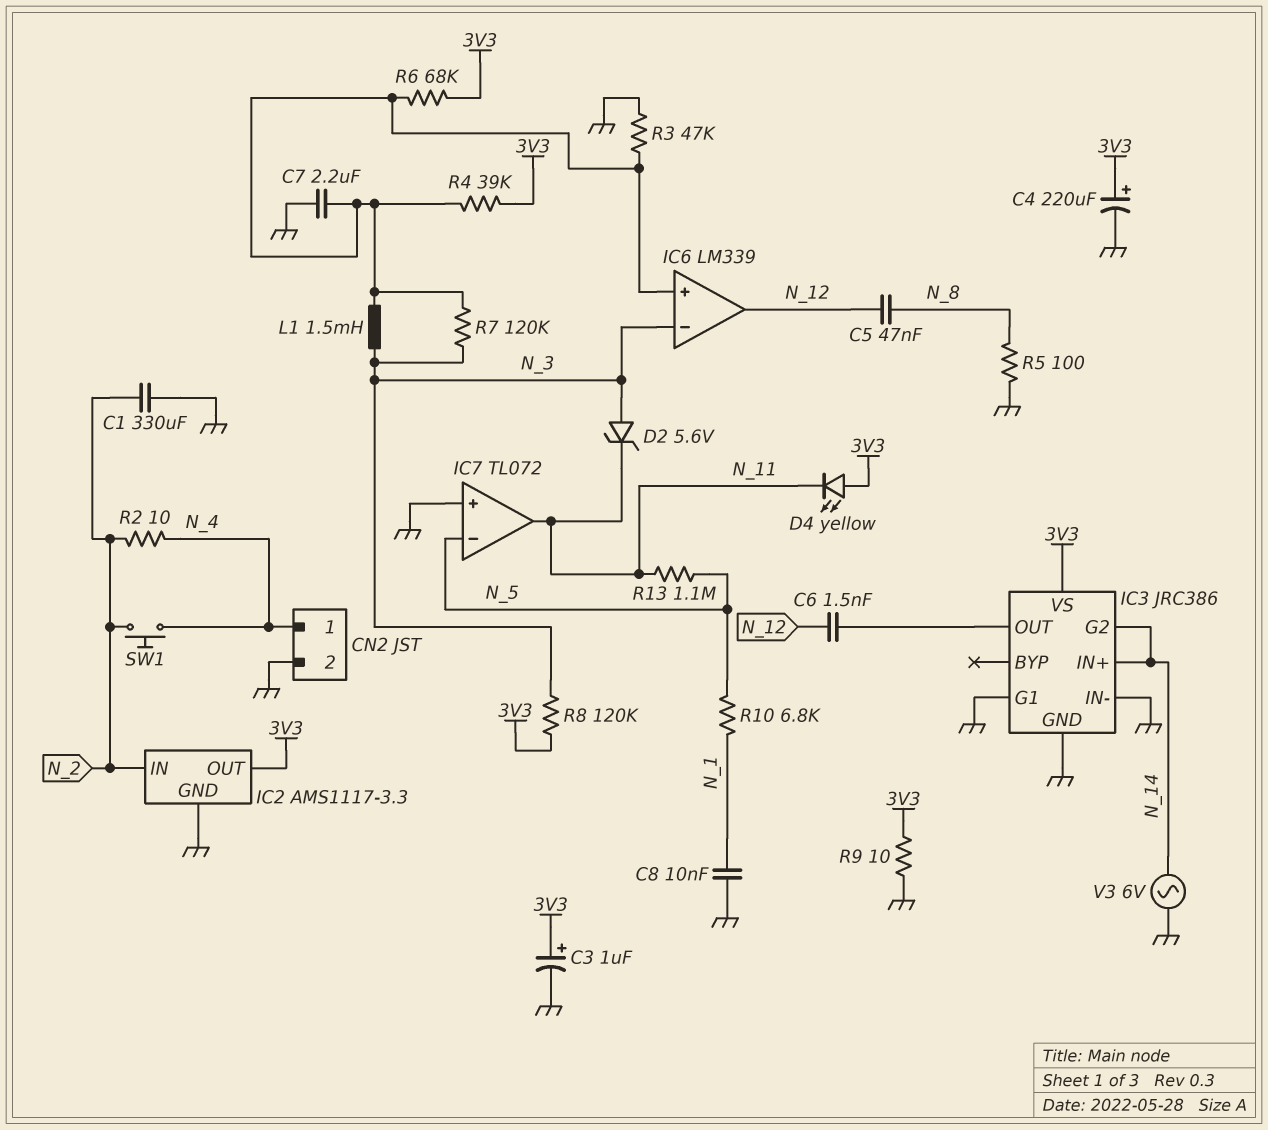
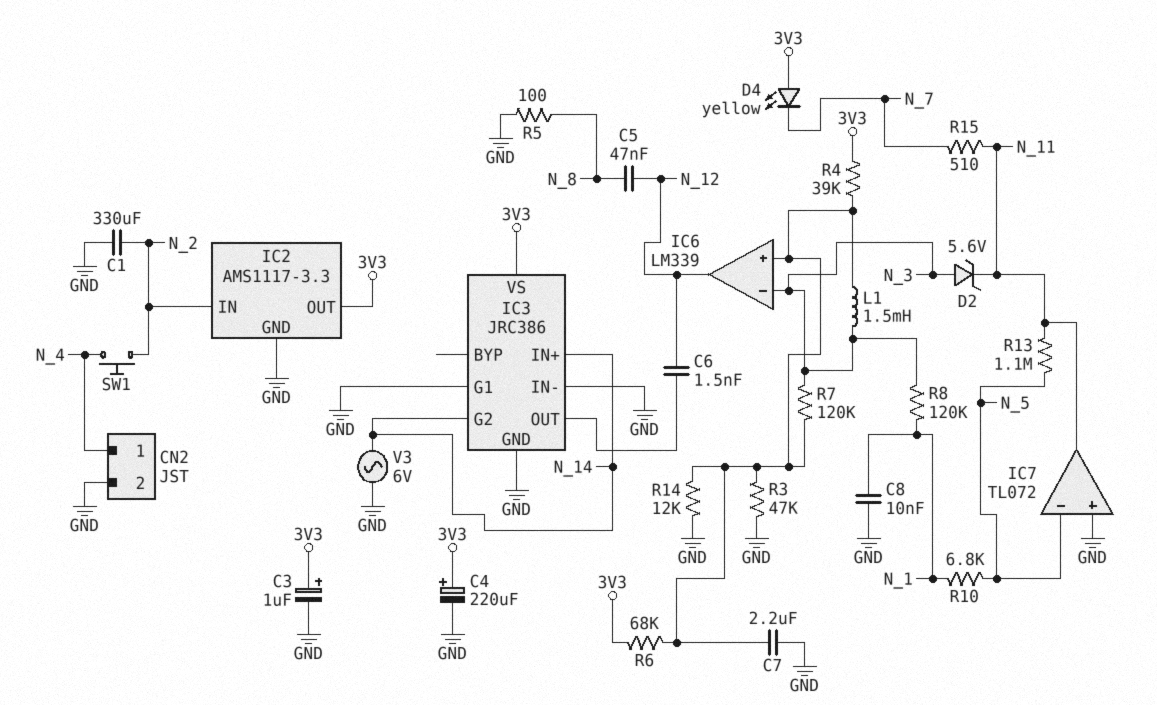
D4: LED yellow (A 3V3, K N_11) -> LED yellow (A 3V3, K N_7)
R2: 10 (N_2, N_4) -> none
R8: 120k (3V3, N_3) -> 120k (N_1, N_3)
R9: 10 (3V3, GND) -> none
R14: none -> 12k (GND, IC6/in+)
R15: none -> 510 (N_7, N_11)

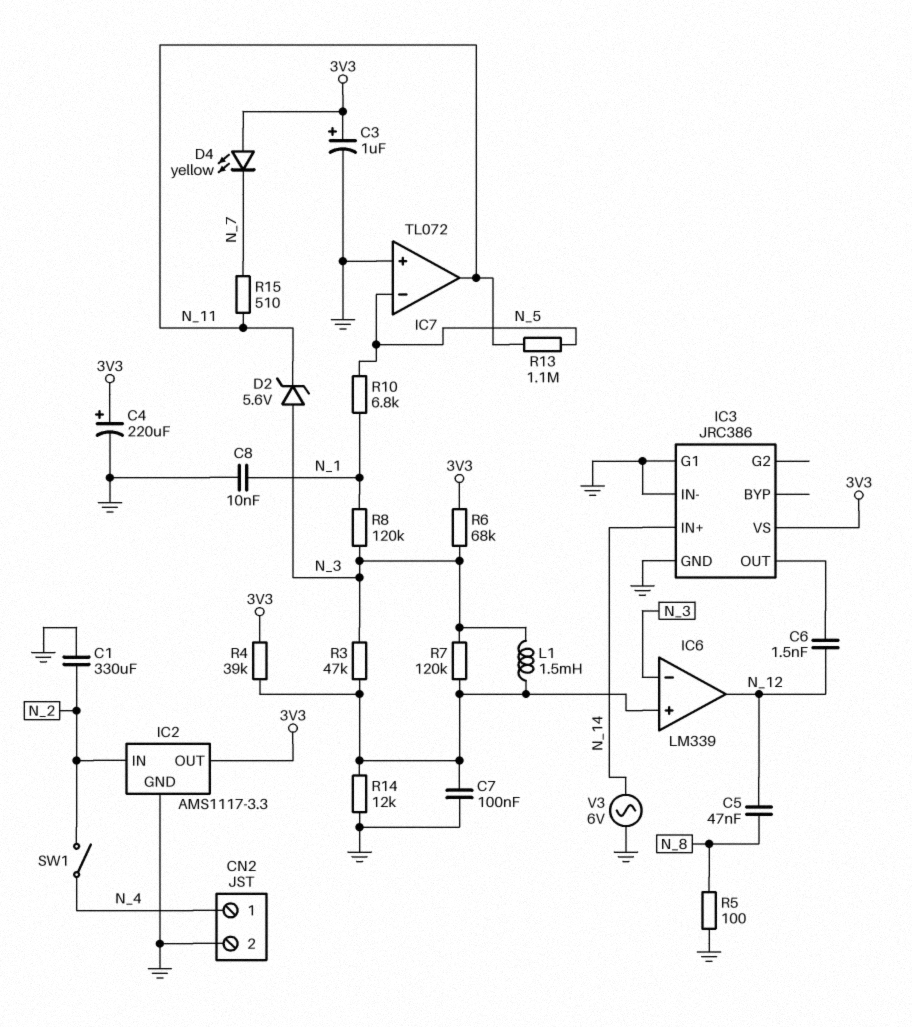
C7: 2.2uF (GND, IC6/in+) -> 100nF (GND, IC6/in+)
IC3 pin G2: N_14 -> none
R3: 47k (GND, IC6/in+) -> 47k (IC6/in+, N_3)
R6: 68k (3V3, IC6/in+) -> 68k (3V3, N_3)
SW1: button (N_2, N_4) -> switch (N_2, N_4)

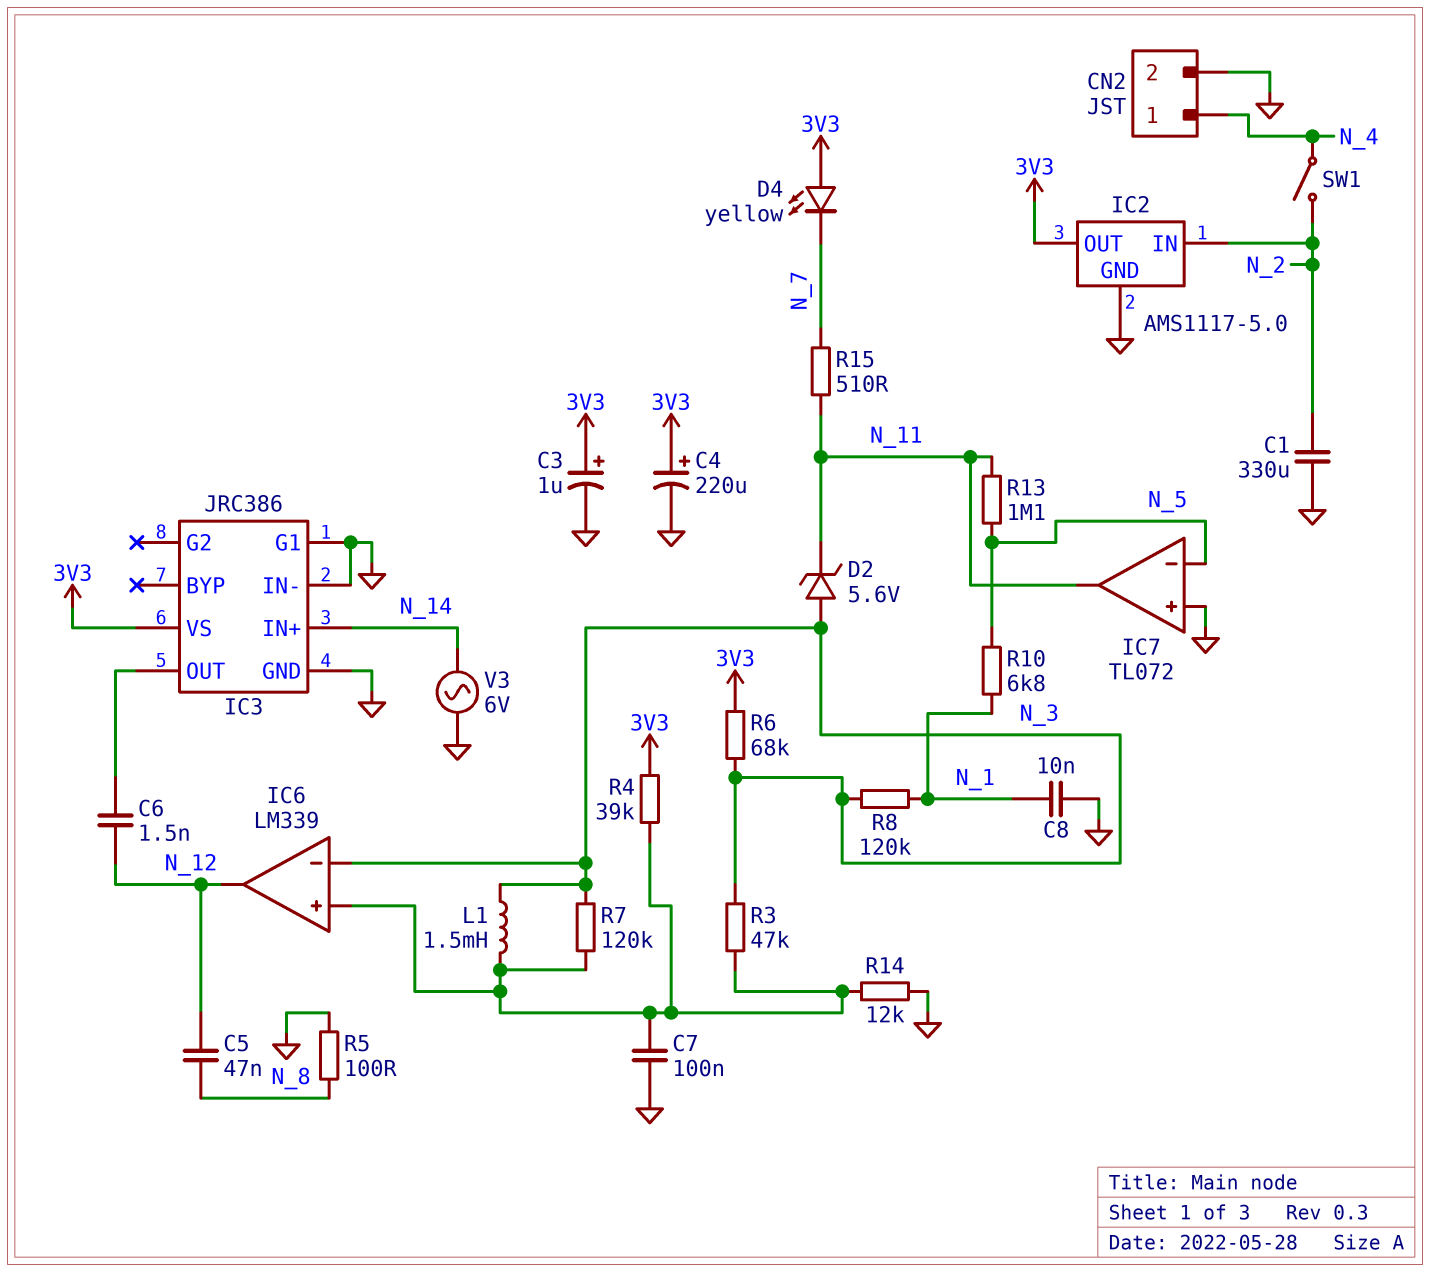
IC2: AMS1117-3.3 -> AMS1117-5.0

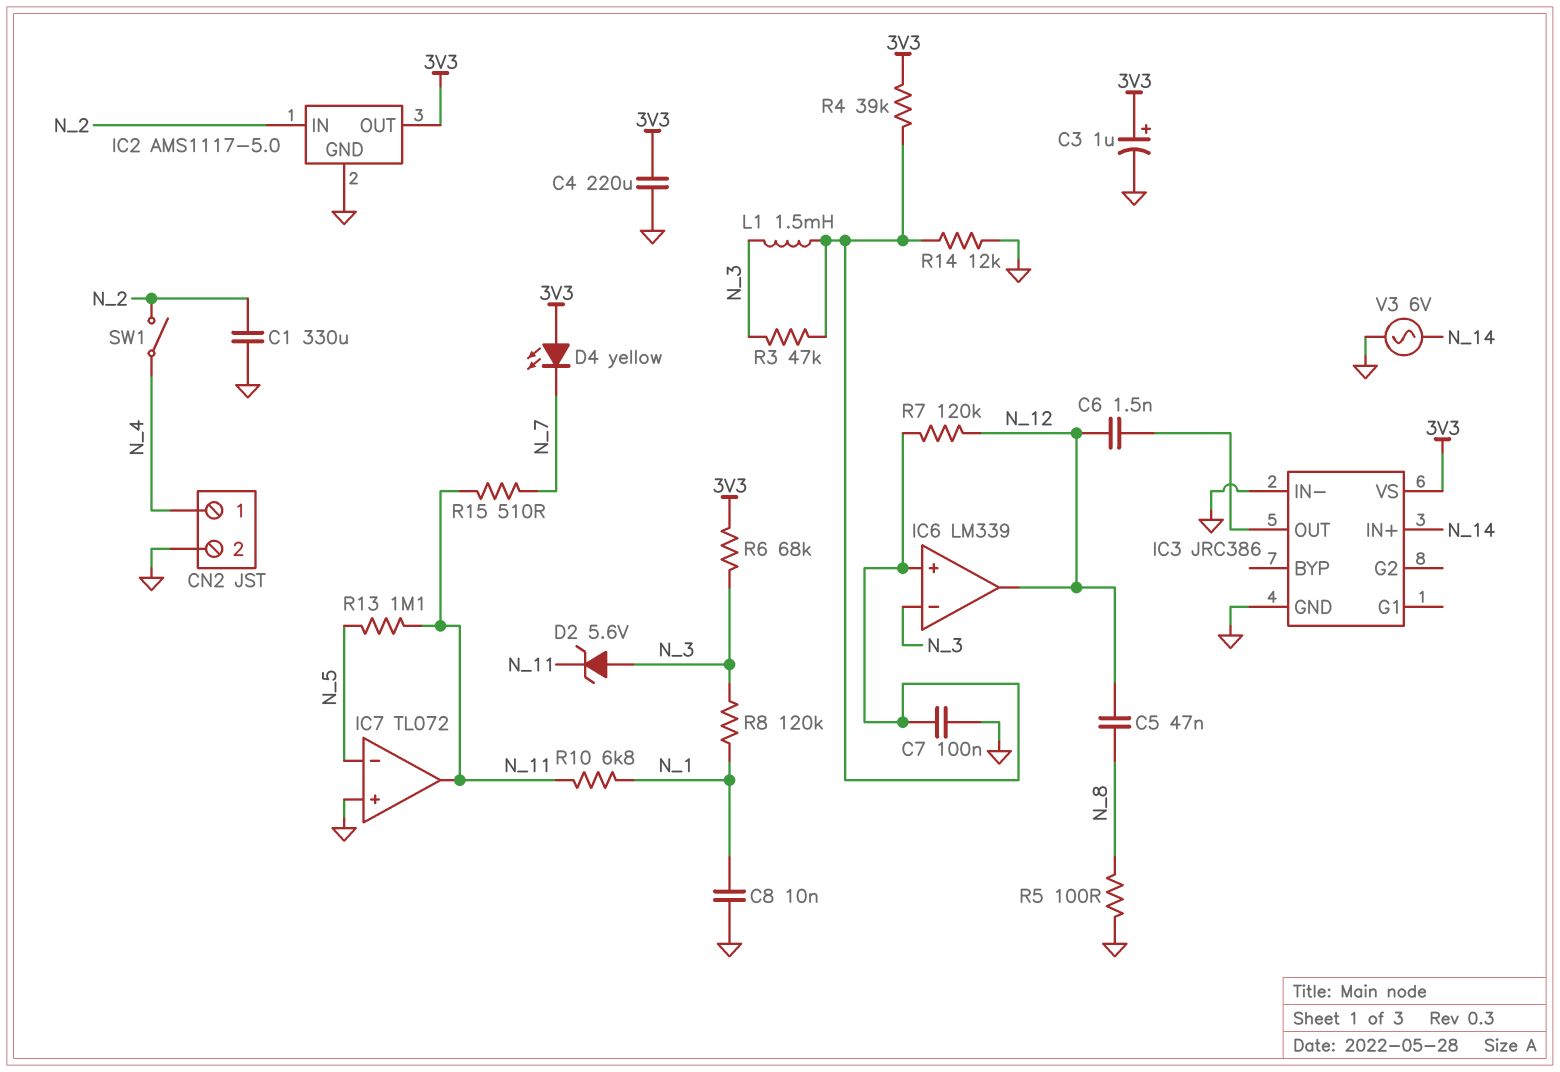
C4: 220uF (plus 3V3, minus GND) -> 220uF (3V3, GND)
IC3 pin G1: GND -> none
R7: 120k (IC6/in+, N_3) -> 120k (IC6/in+, N_12)
R10: 6.8k (N_1, N_5) -> 6.8k (N_1, N_11)

